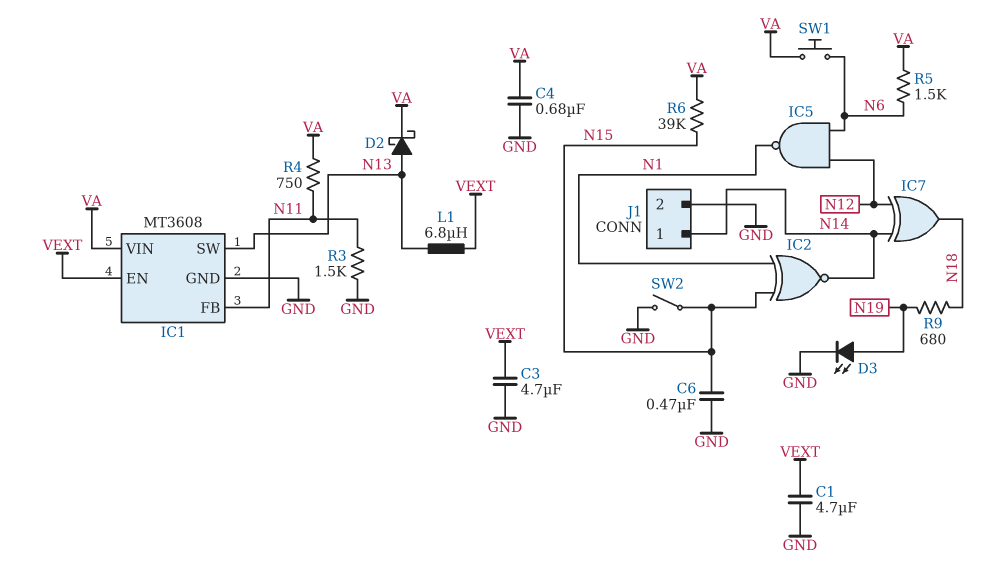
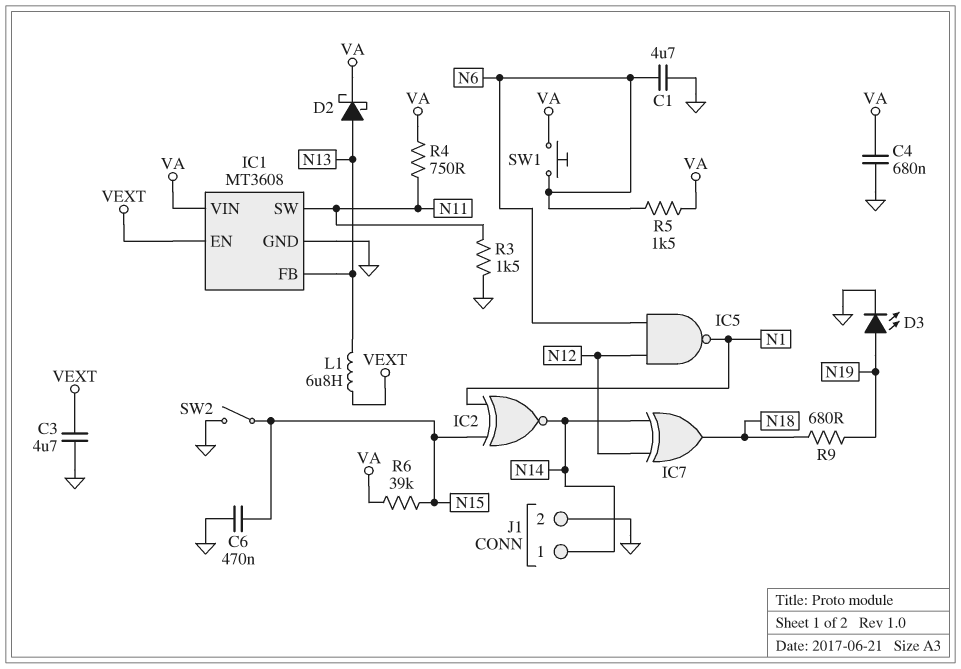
C1: 4.7uF (GND, VEXT) -> 4.7uF (GND, N6)
IC1 pin FB: N11 -> N13
IC1 pin SW: N13 -> N11

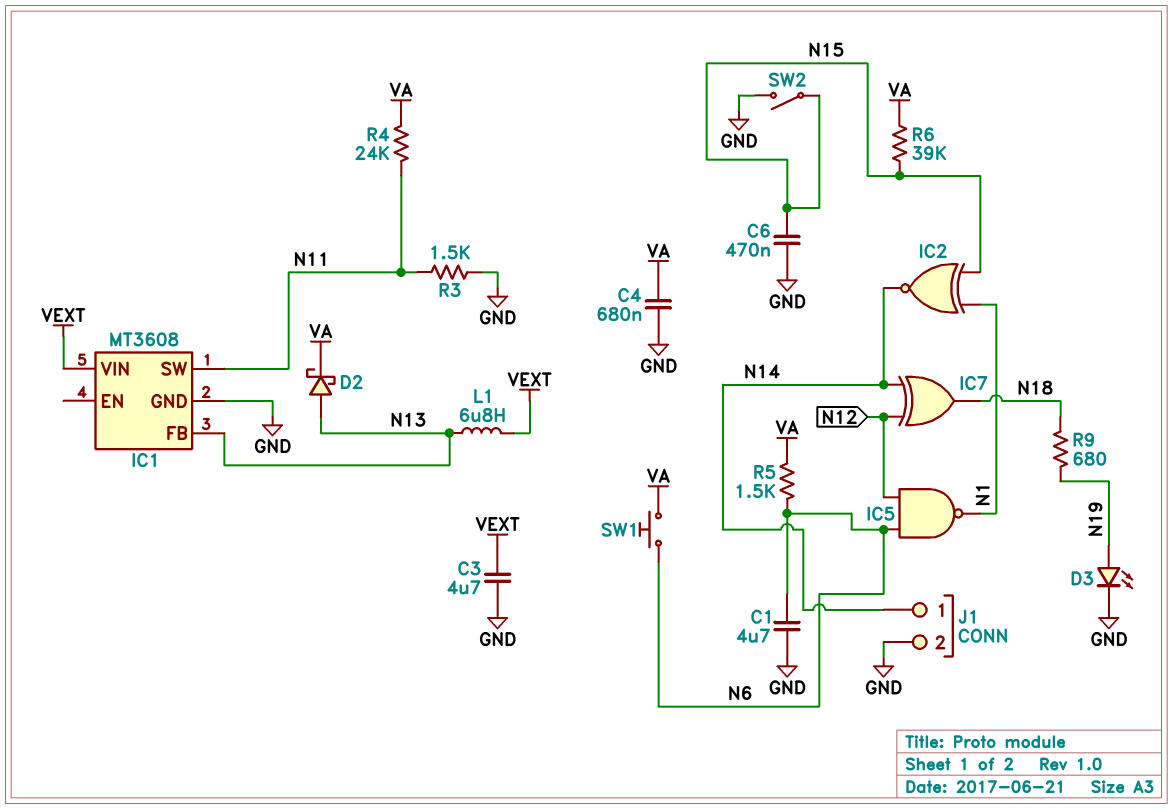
IC1 pin EN: VEXT -> none
IC1 pin VIN: VA -> VEXT
R4: 750 (N11, VA) -> 24k (N11, VA)

